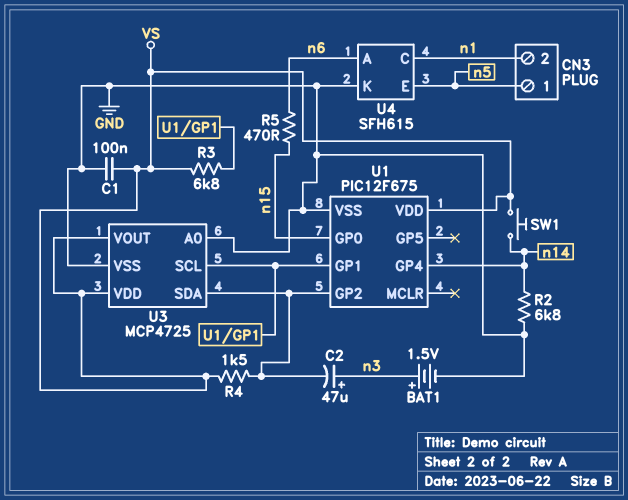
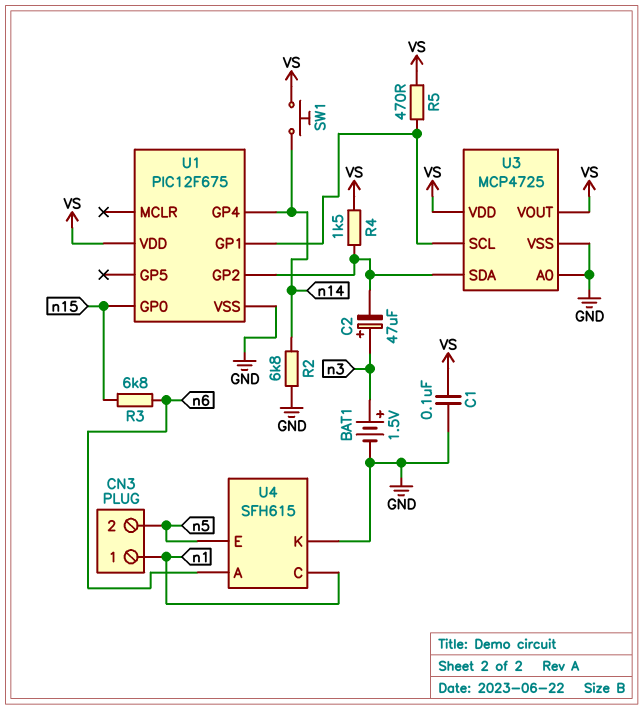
CN3 pin 1: n5 -> n1
CN3 pin 2: n1 -> n5
R3: 6.8k (U1/GP1, VS) -> 6.8k (n6, n15)
R5: 470 (n6, n15) -> 470 (U1/GP1, VS)

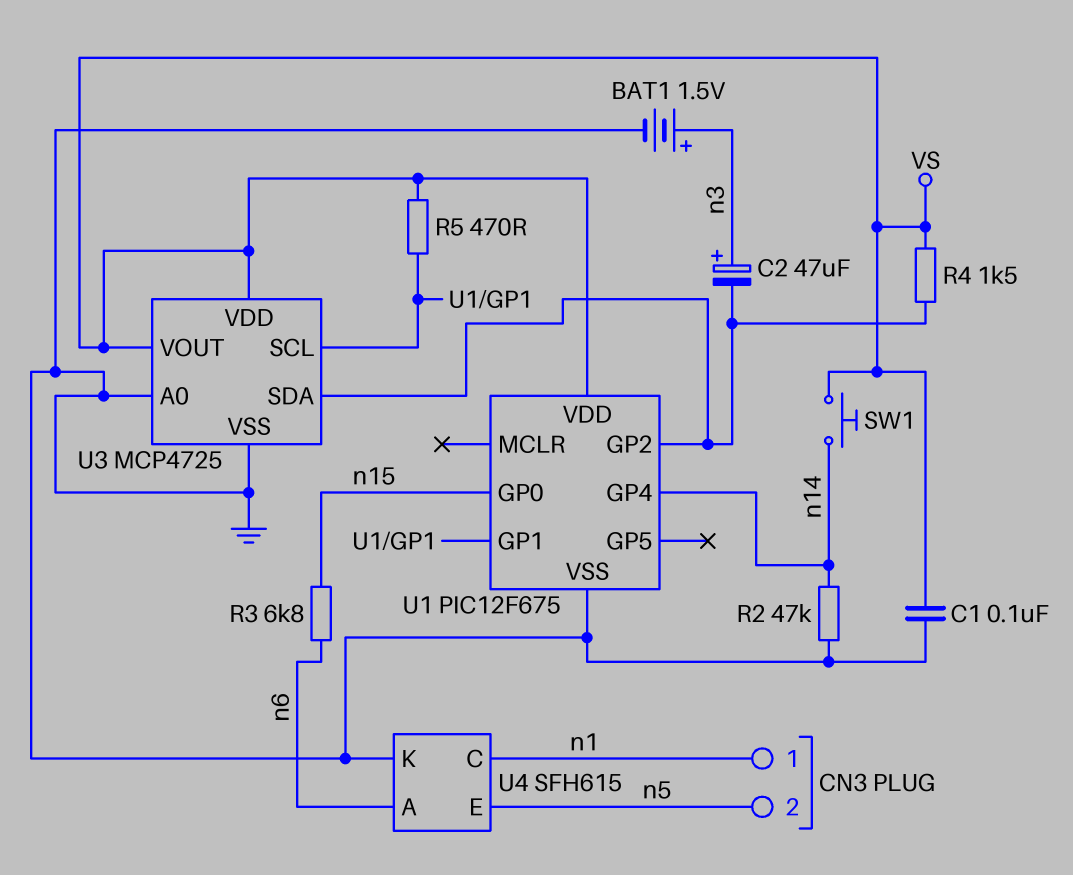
R2: 6.8k (GND, n14) -> 47k (GND, n14)

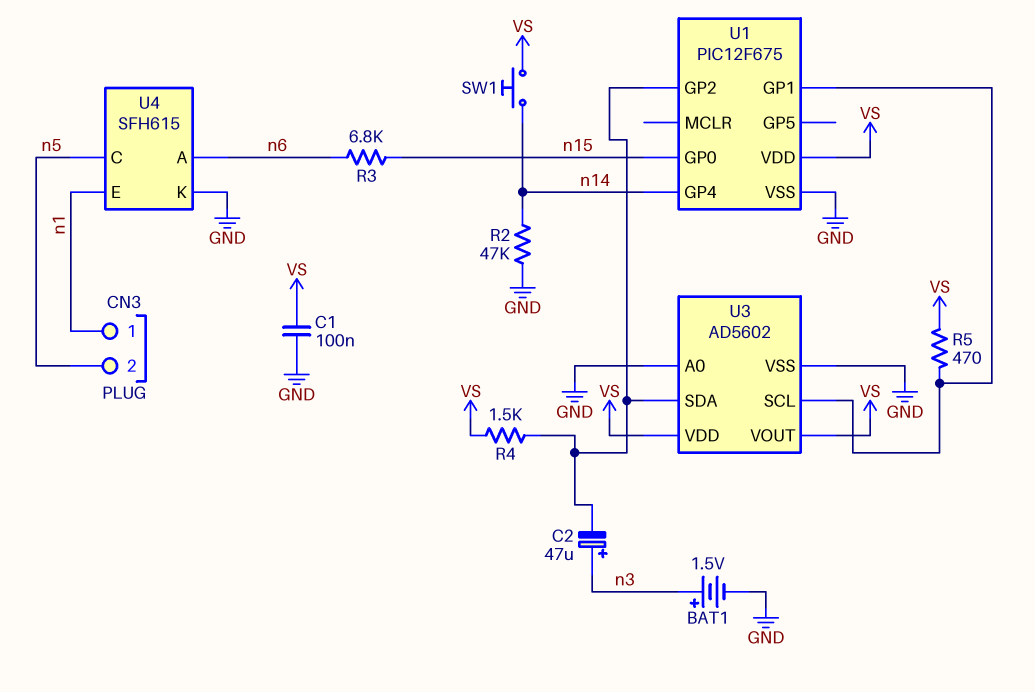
U3: MCP4725 -> AD5602
U4 pin C: n1 -> n5
U4 pin E: n5 -> n1

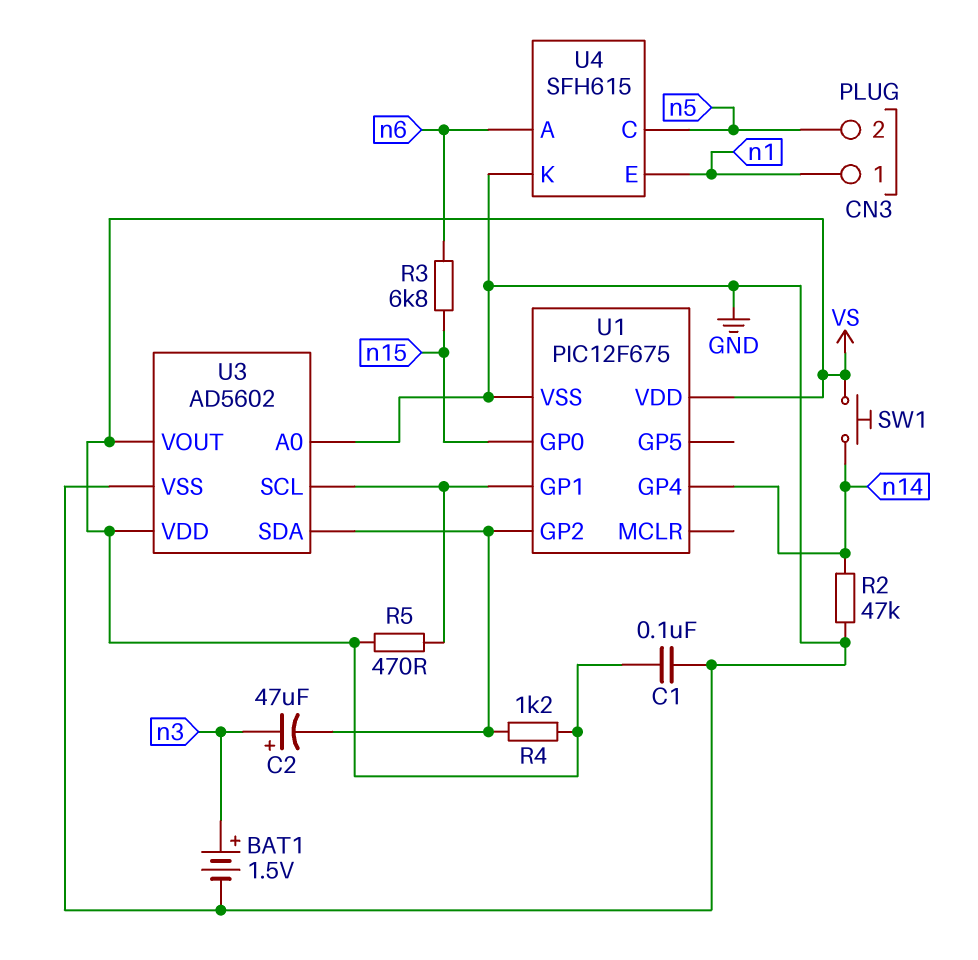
R4: 1.5k (U1/GP2, VS) -> 1.2k (U1/GP2, VS)

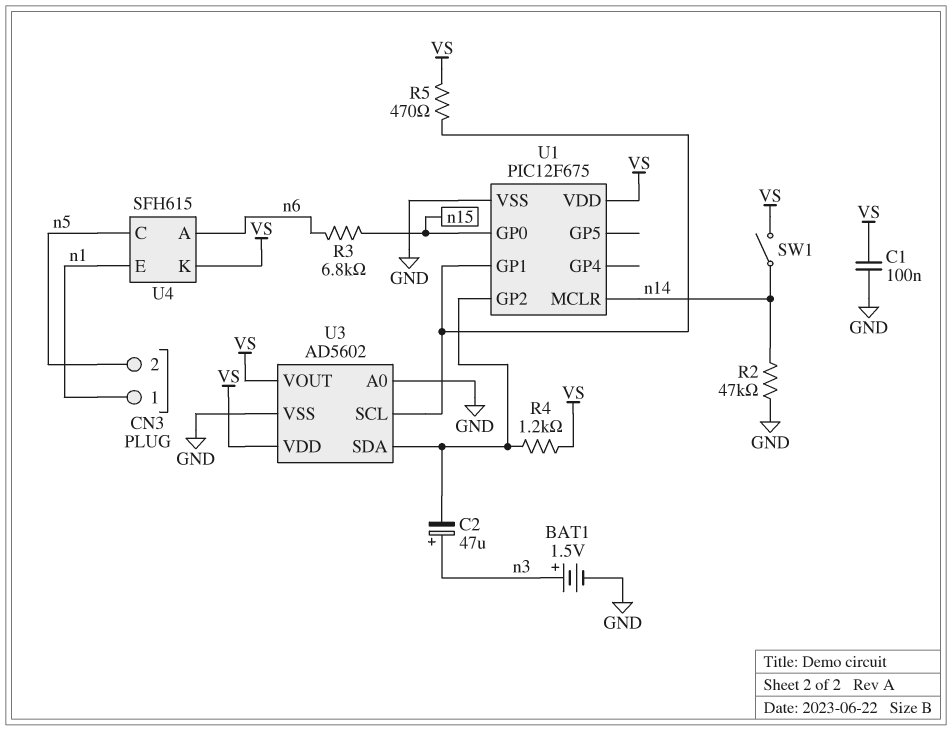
SW1: button (VS, n14) -> switch (VS, n14)
U1 pin GP4: n14 -> none
U1 pin MCLR: none -> n14
U4 pin K: GND -> VS

